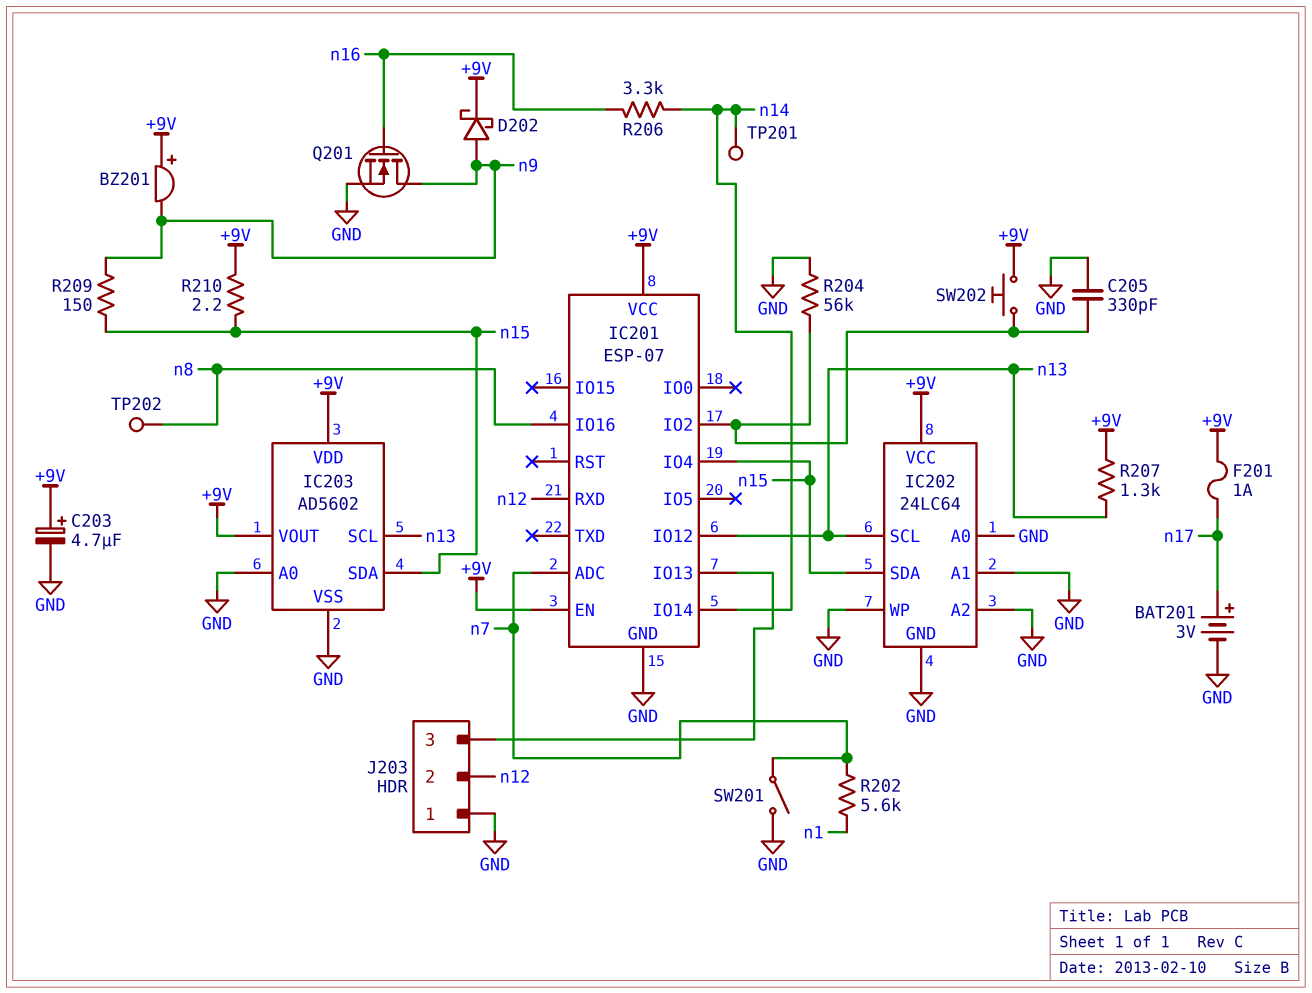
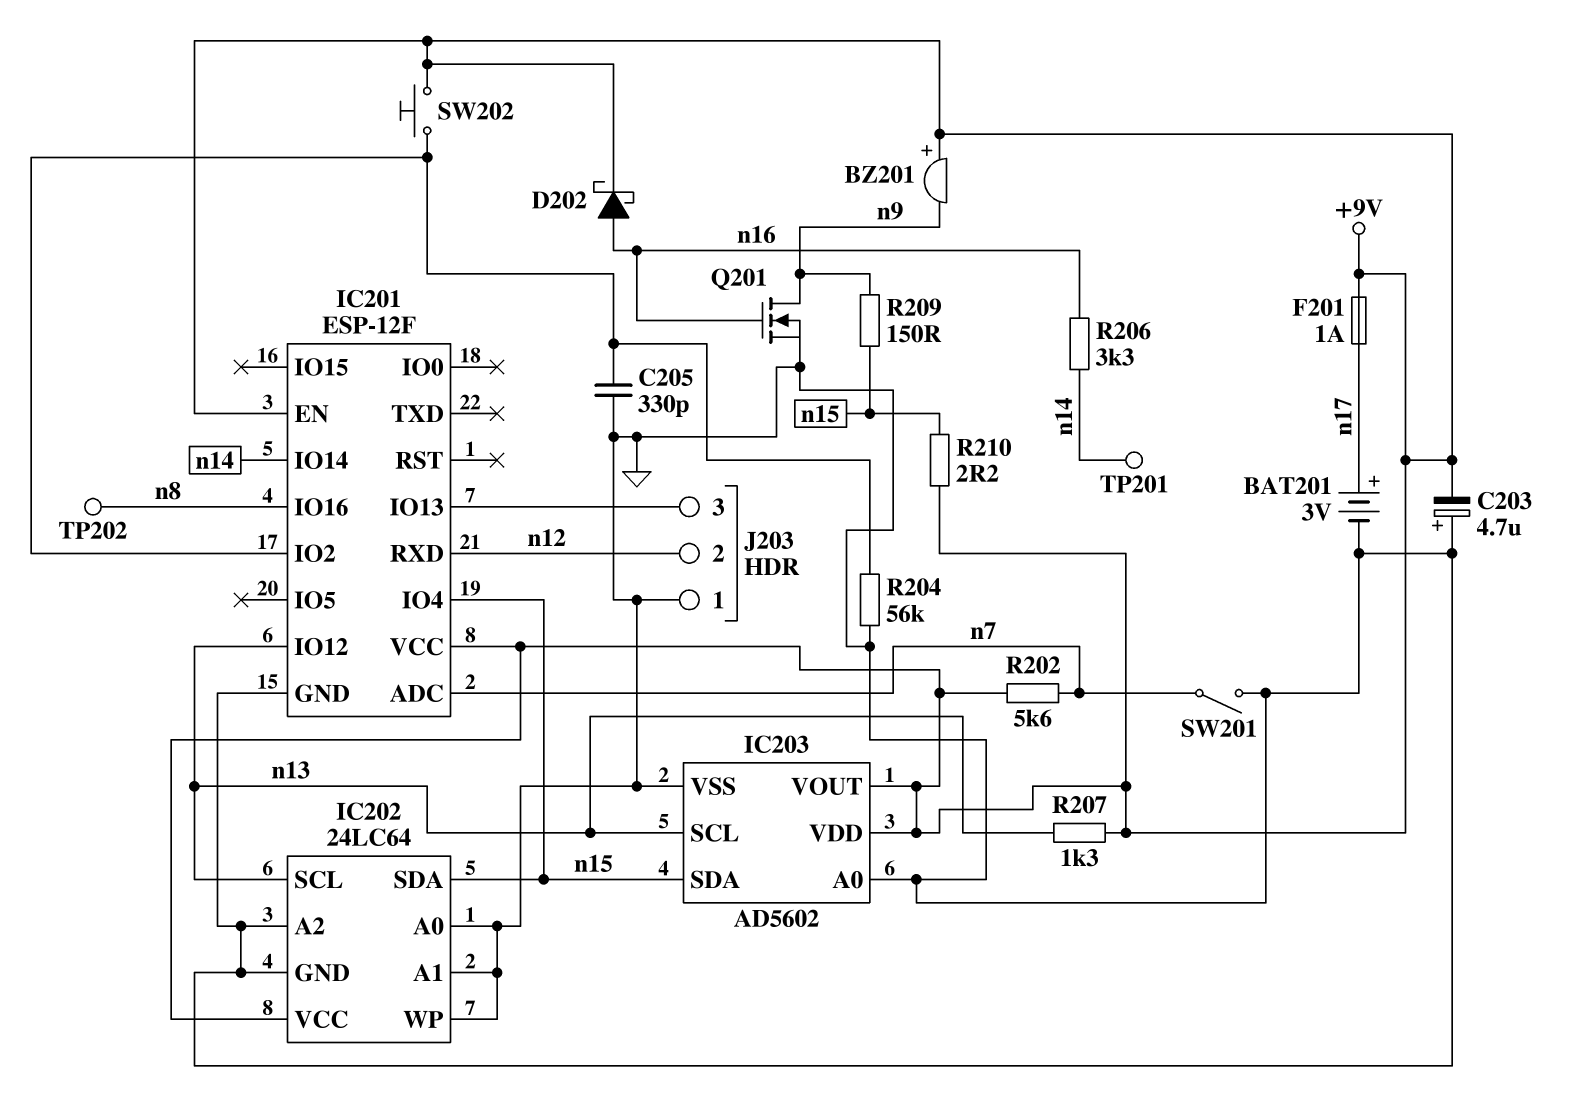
C203: 4.7uF (plus +9V, minus GND) -> 4.7uF (plus GND, minus +9V)
D202: schottky (A n9, K +9V) -> schottky (A n16, K +9V)
IC201: ESP-07 -> ESP-12F
R202: 5.6k (n1, n7) -> 5.6k (+9V, n7)

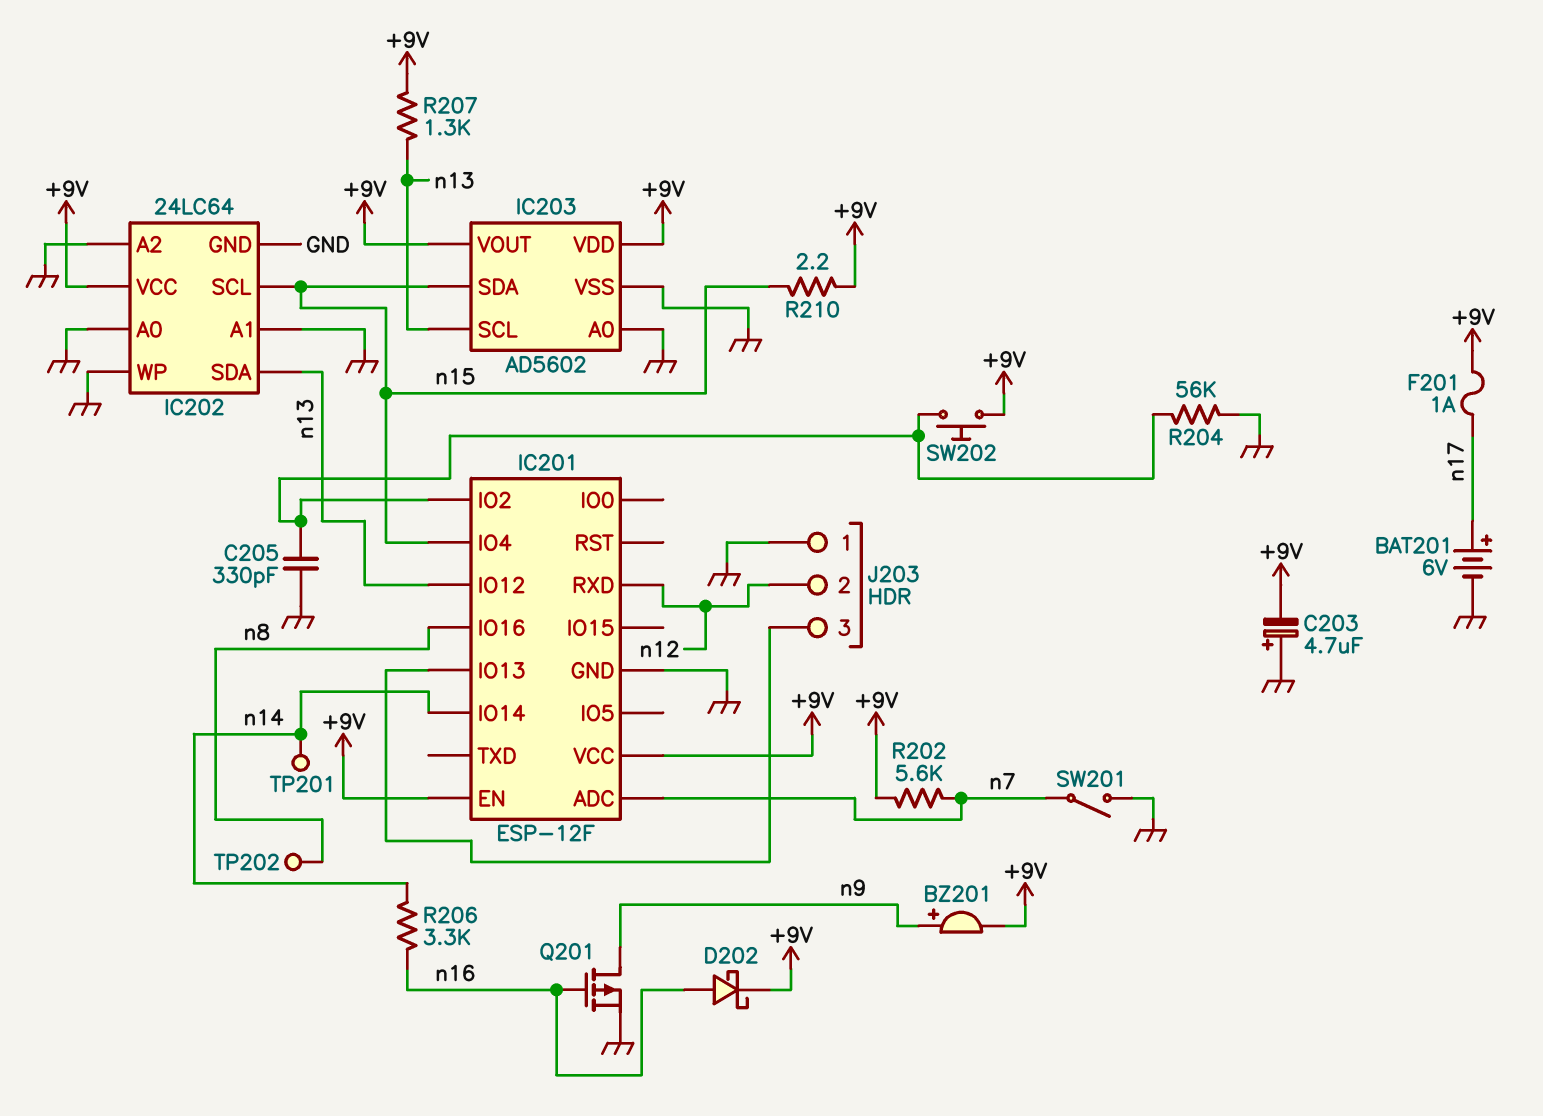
BAT201: 3V (plus n17, minus GND) -> 6V (plus n17, minus GND)
BZ201: buzzer (plus +9V, minus n9) -> buzzer (plus n9, minus +9V)
IC202 pin SCL: n13 -> n15
IC202 pin SDA: n15 -> n13
Q201: NMOS (G n16, D n9, S GND) -> PMOS (G n16, D n9, S GND)
R209: 150 (n9, n15) -> none

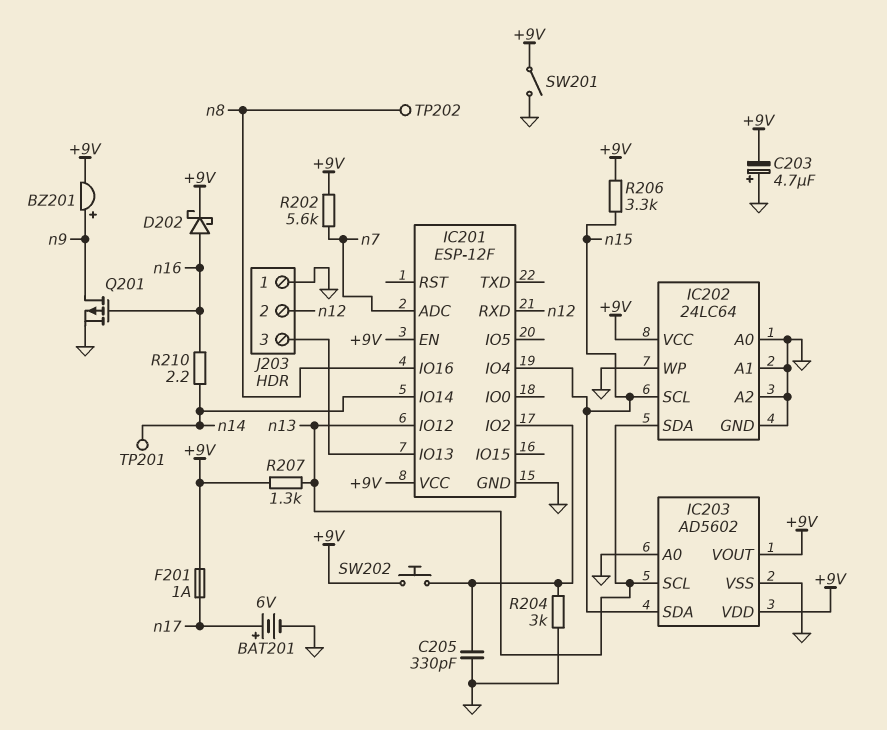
R204: 56k (GND, IC201/IO2) -> 3k (GND, IC201/IO2)
R206: 3.3k (n14, n16) -> 3.3k (+9V, n15)
R210: 2.2 (+9V, n15) -> 2.2 (n14, n16)
SW201: switch (GND, n7) -> switch (+9V, GND)

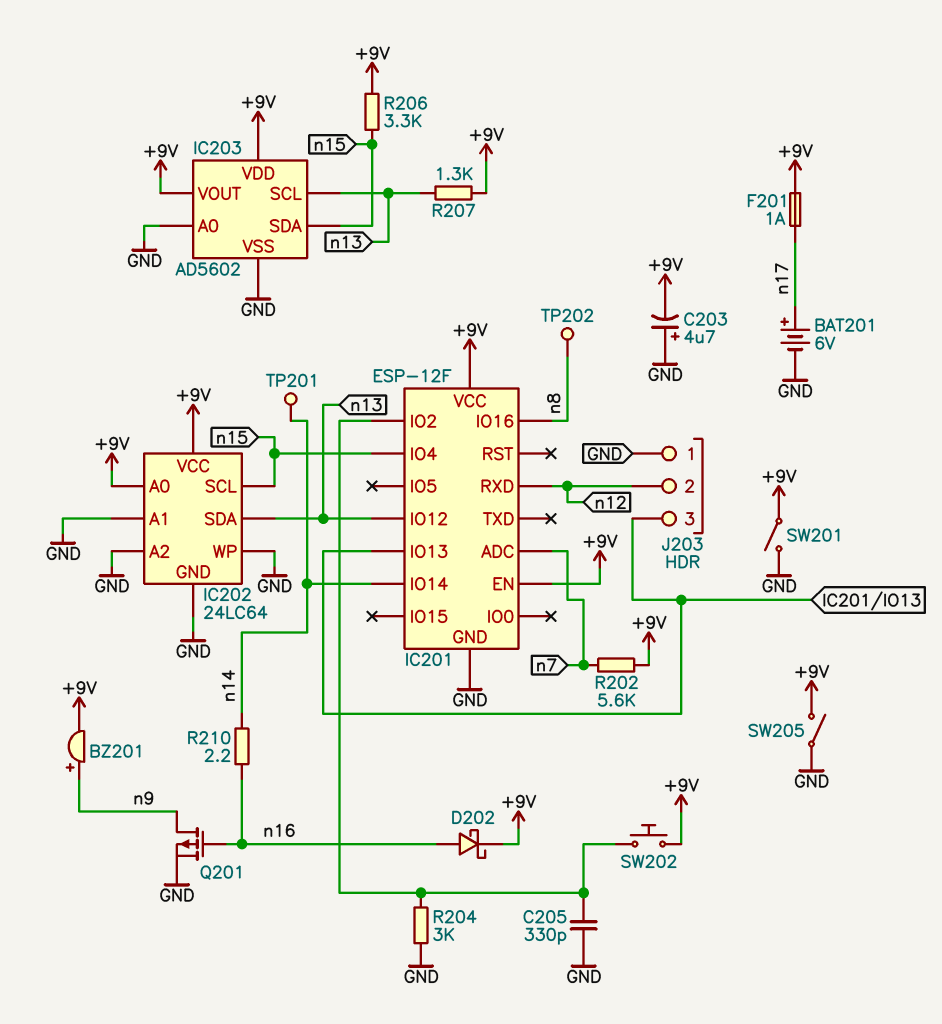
IC202 pin A0: GND -> +9V
SW205: none -> switch (+9V, GND)

